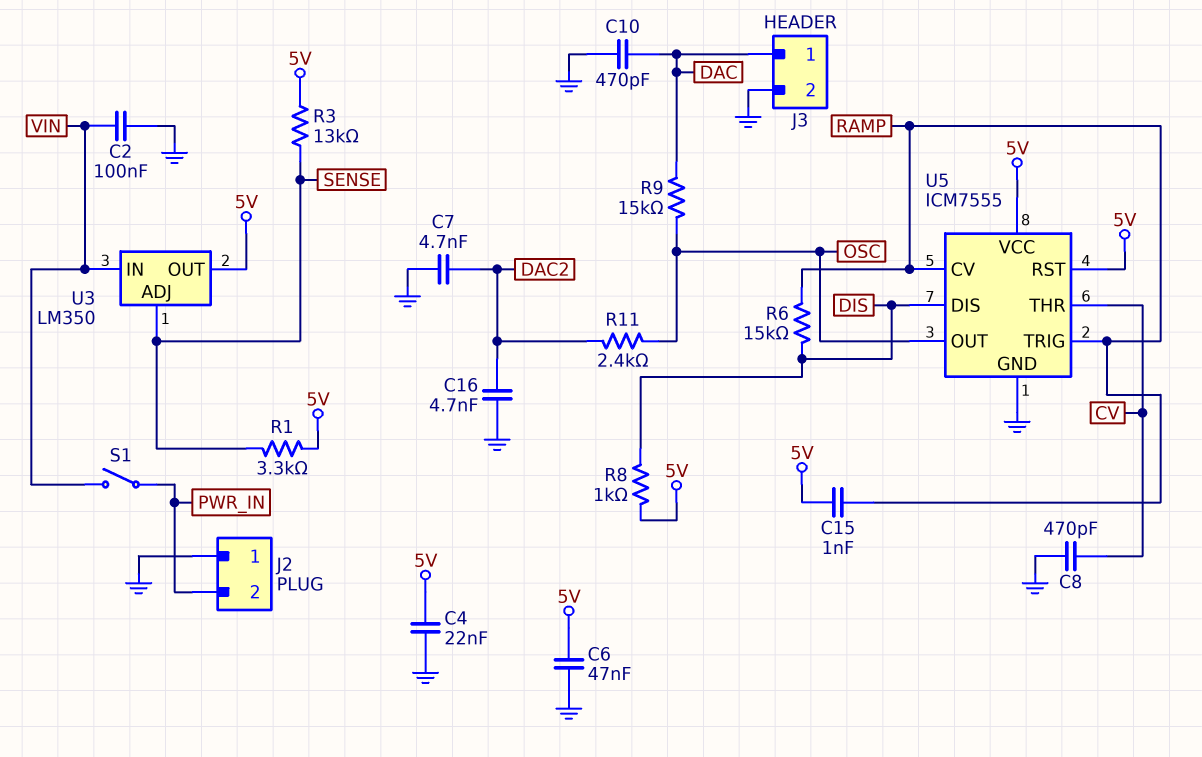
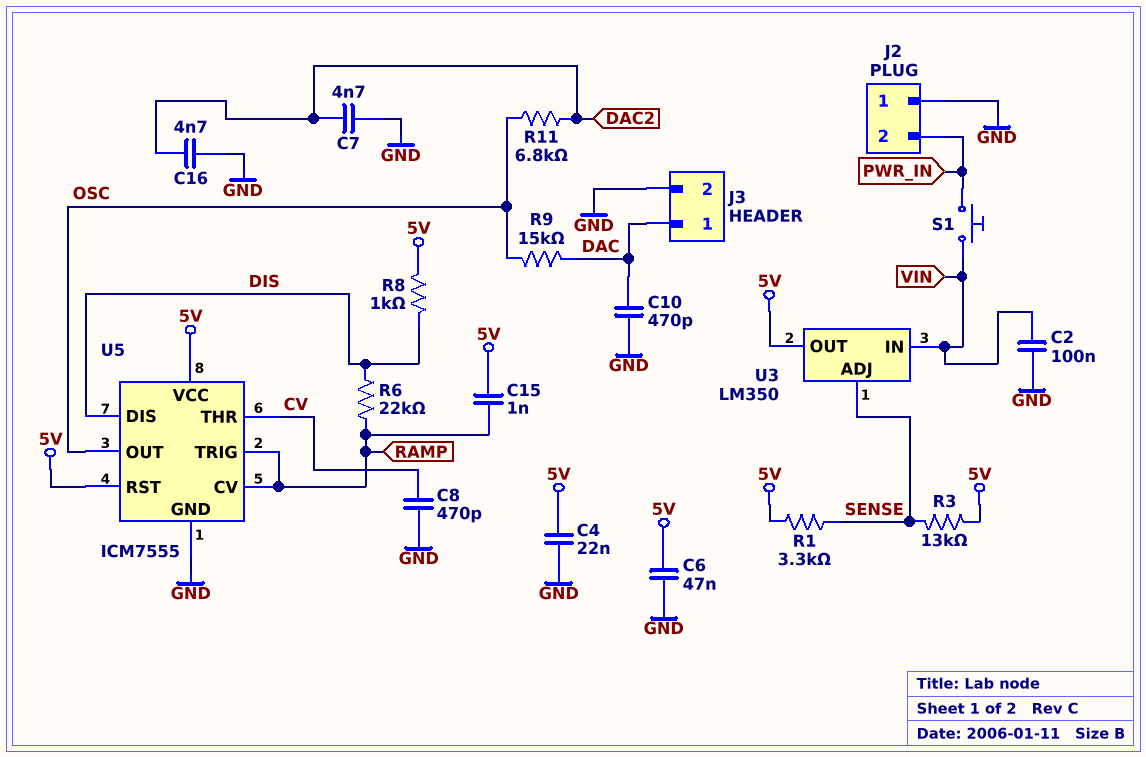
R6: 15k (DIS, RAMP) -> 22k (DIS, RAMP)
R11: 2.4k (DAC2, OSC) -> 6.8k (DAC2, OSC)
S1: switch (PWR_IN, VIN) -> button (PWR_IN, VIN)

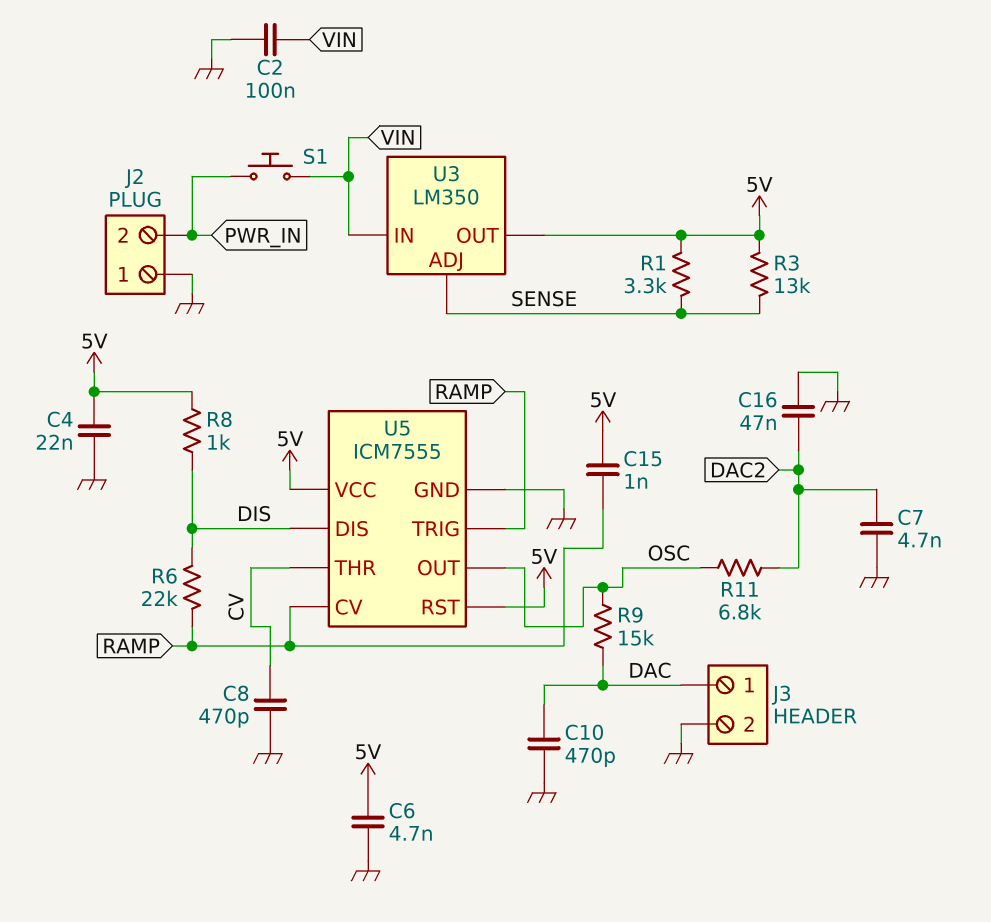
C6: 47nF (5V, GND) -> 4.7nF (5V, GND)
C16: 4.7nF (DAC2, GND) -> 47nF (DAC2, GND)

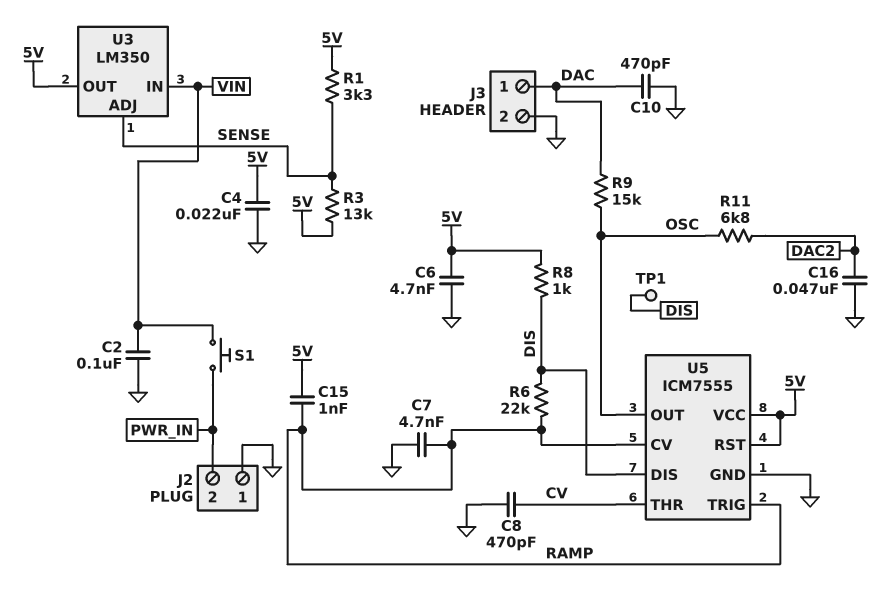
C7: 4.7nF (DAC2, GND) -> 4.7nF (GND, RAMP)
TP1: none -> test point (DIS)

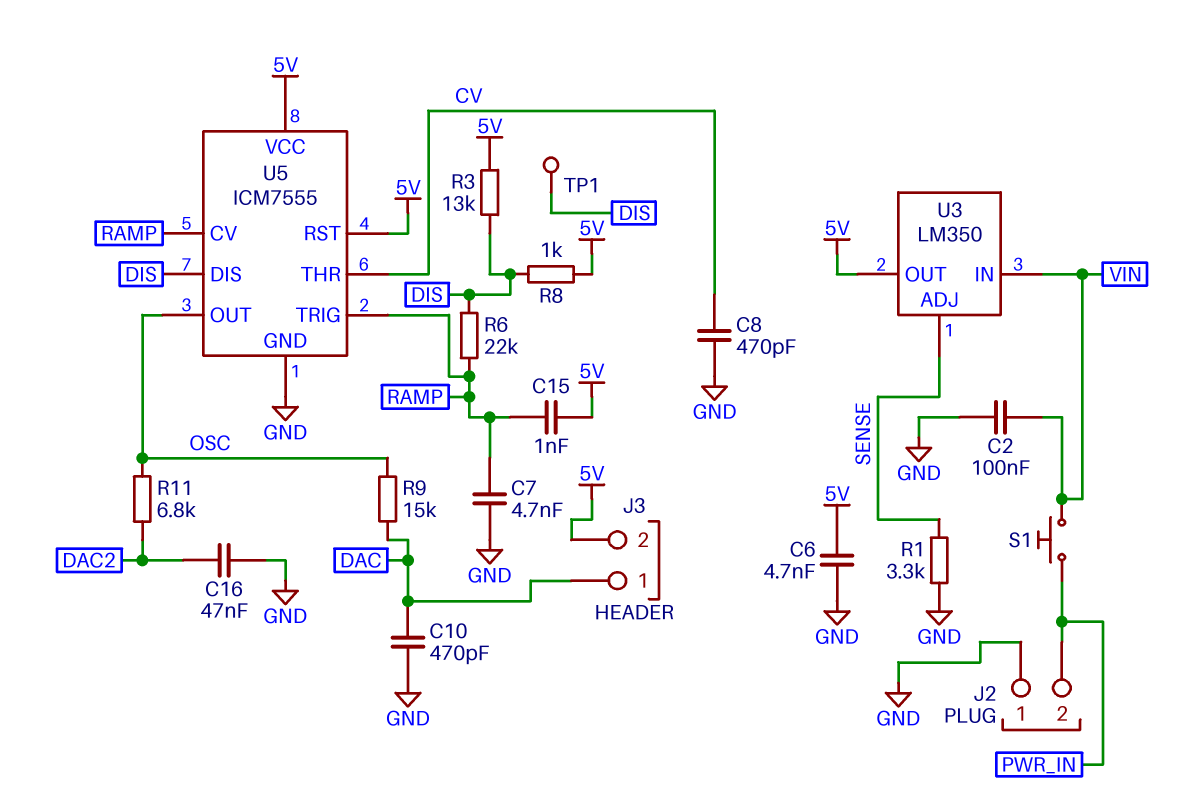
C4: 22nF (5V, GND) -> none
J3 pin 2: GND -> 5V
R1: 3.3k (5V, SENSE) -> 3.3k (GND, SENSE)
R3: 13k (5V, SENSE) -> 13k (5V, DIS)

